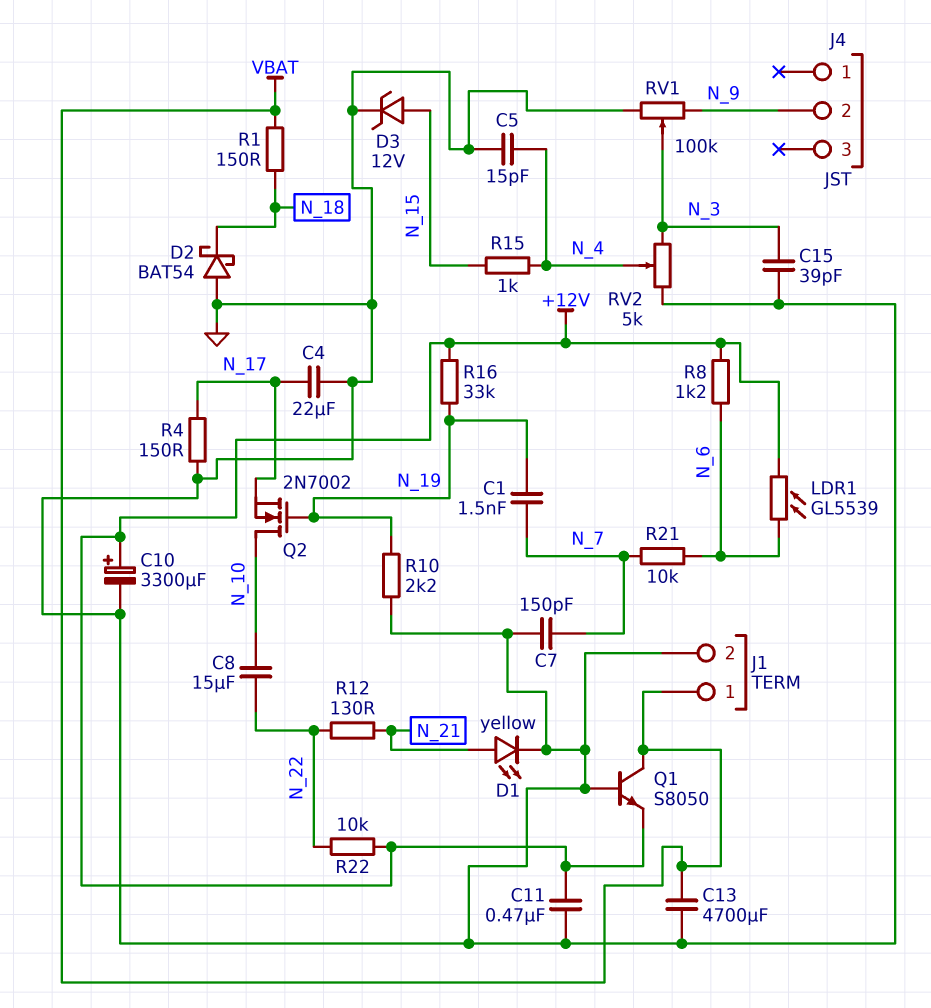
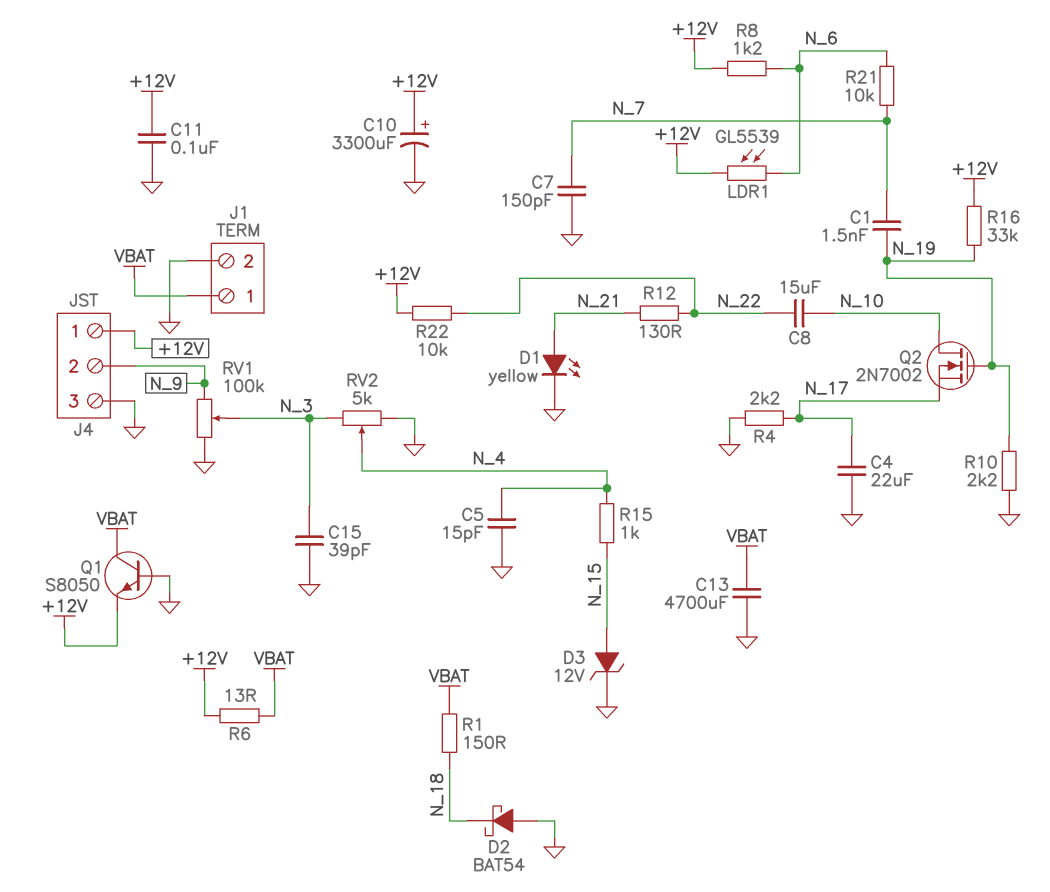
C11: 470nF (+12V, GND) -> 100nF (+12V, GND)
J4 pin 1: none -> +12V
J4 pin 3: none -> GND
R4: 150 (GND, N_17) -> 2.2k (GND, N_17)
R6: none -> 13 (+12V, VBAT)

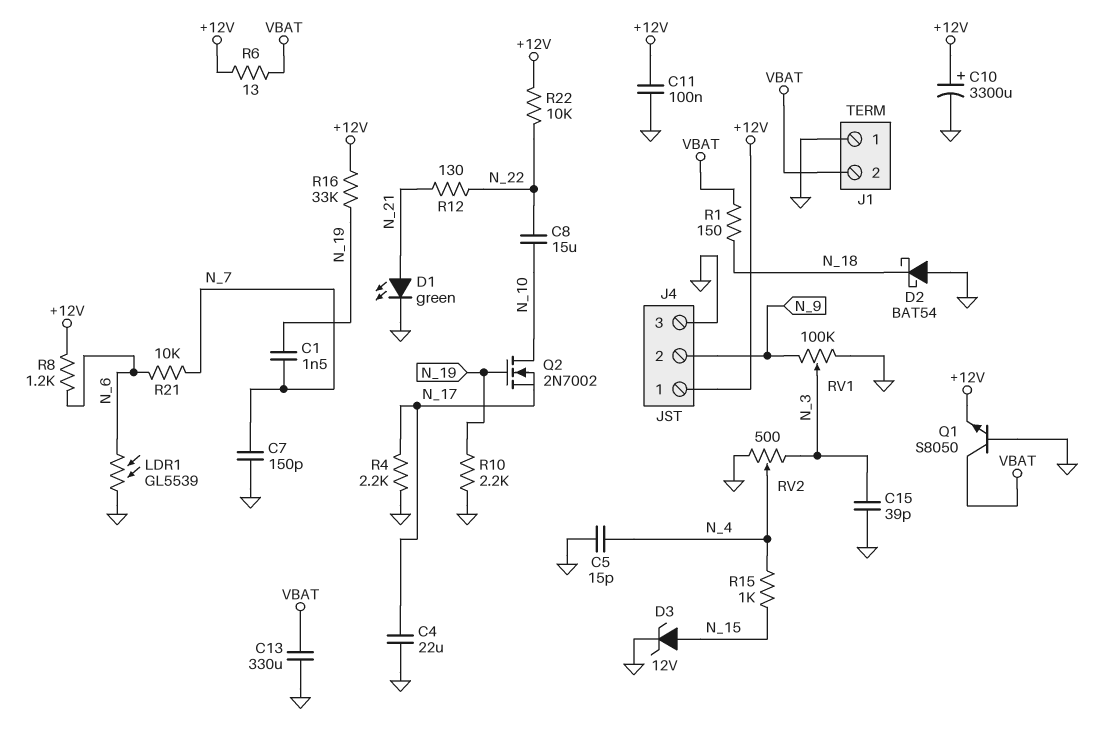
C13: 4700uF (GND, VBAT) -> 330uF (GND, VBAT)
D1: LED yellow (A N_21, K GND) -> LED green (A N_21, K GND)
J1 pin 1: VBAT -> GND
J1 pin 2: GND -> VBAT
LDR1: GL5539 (+12V, N_6) -> GL5539 (GND, N_6)
RV2: 5k (GND, N_3, wiper N_4) -> 500 (GND, N_3, wiper N_4)

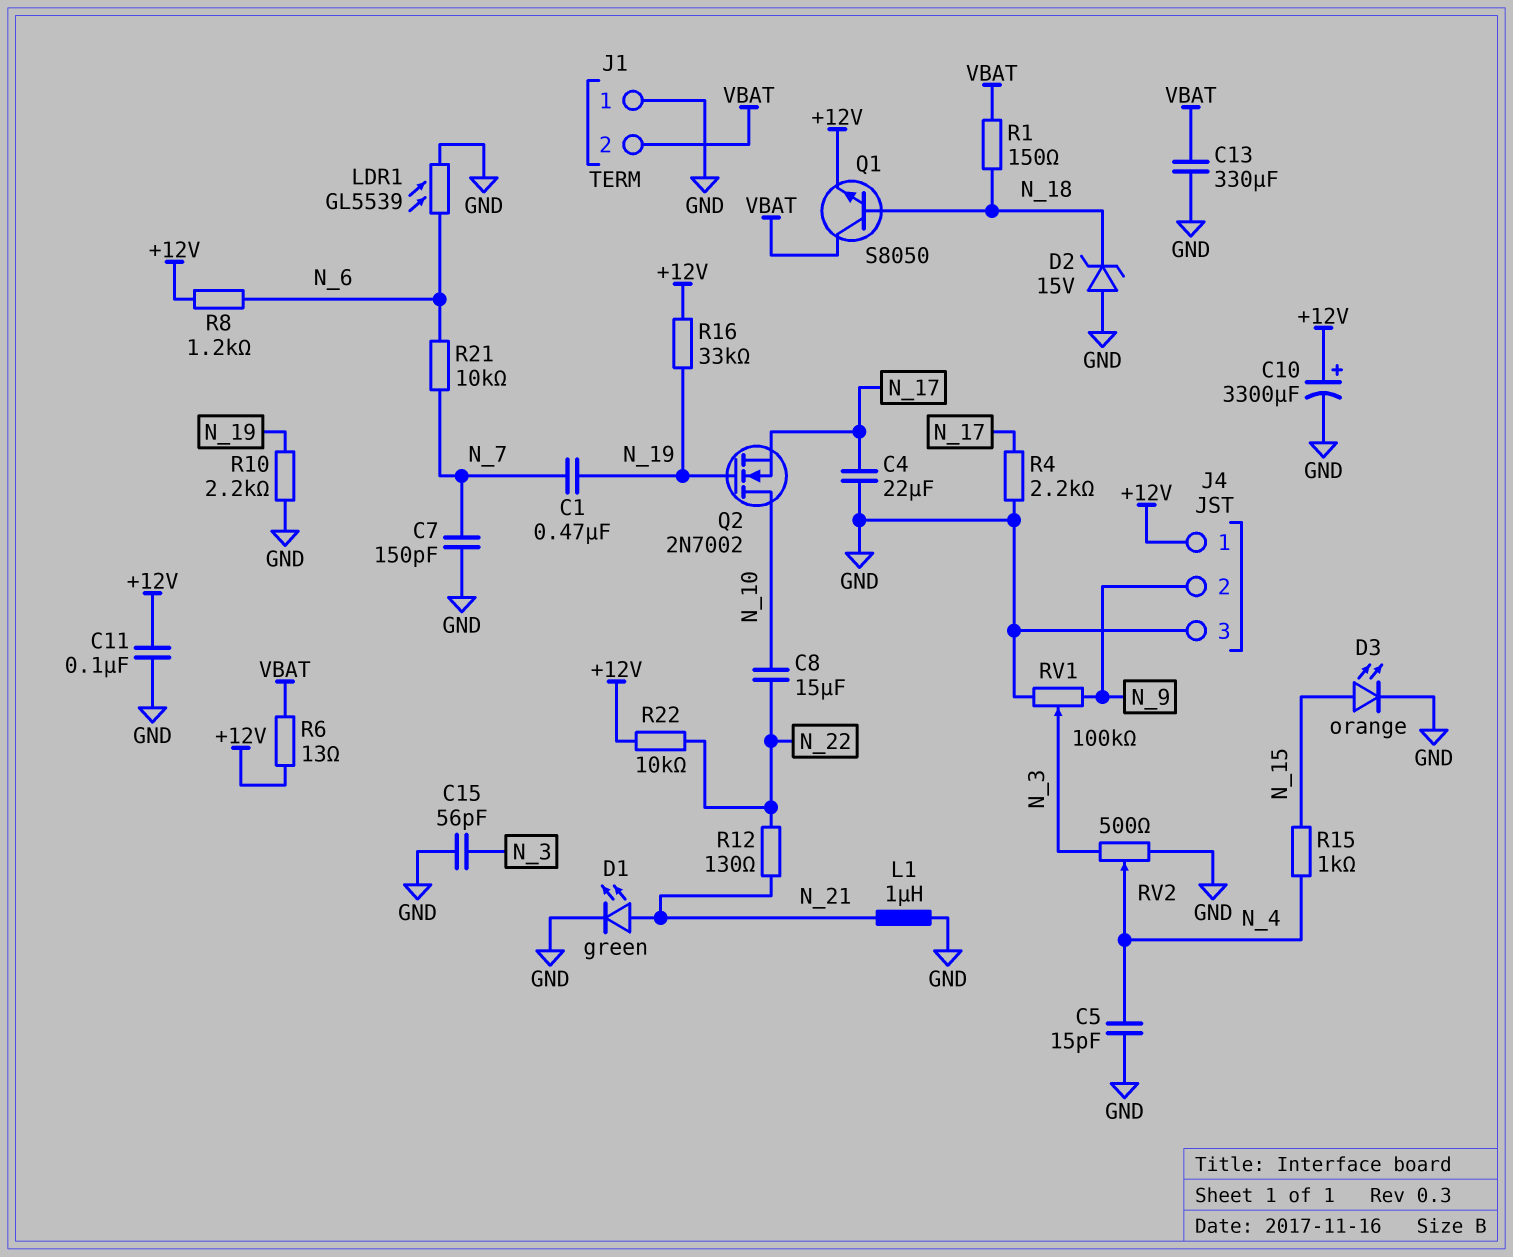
C1: 1.5nF (N_7, N_19) -> 470nF (N_7, N_19)
C15: 39pF (GND, N_3) -> 56pF (GND, N_3)
D2: schottky BAT54 (A GND, K N_18) -> zener 15V (A GND, K N_18)
D3: zener 12V (A N_15, K GND) -> LED orange (A N_15, K GND)
L1: none -> 1uH (GND, N_21)
Q1: NPN S8050 (B GND, C VBAT, E +12V) -> NPN S8050 (B N_18, C VBAT, E +12V)

